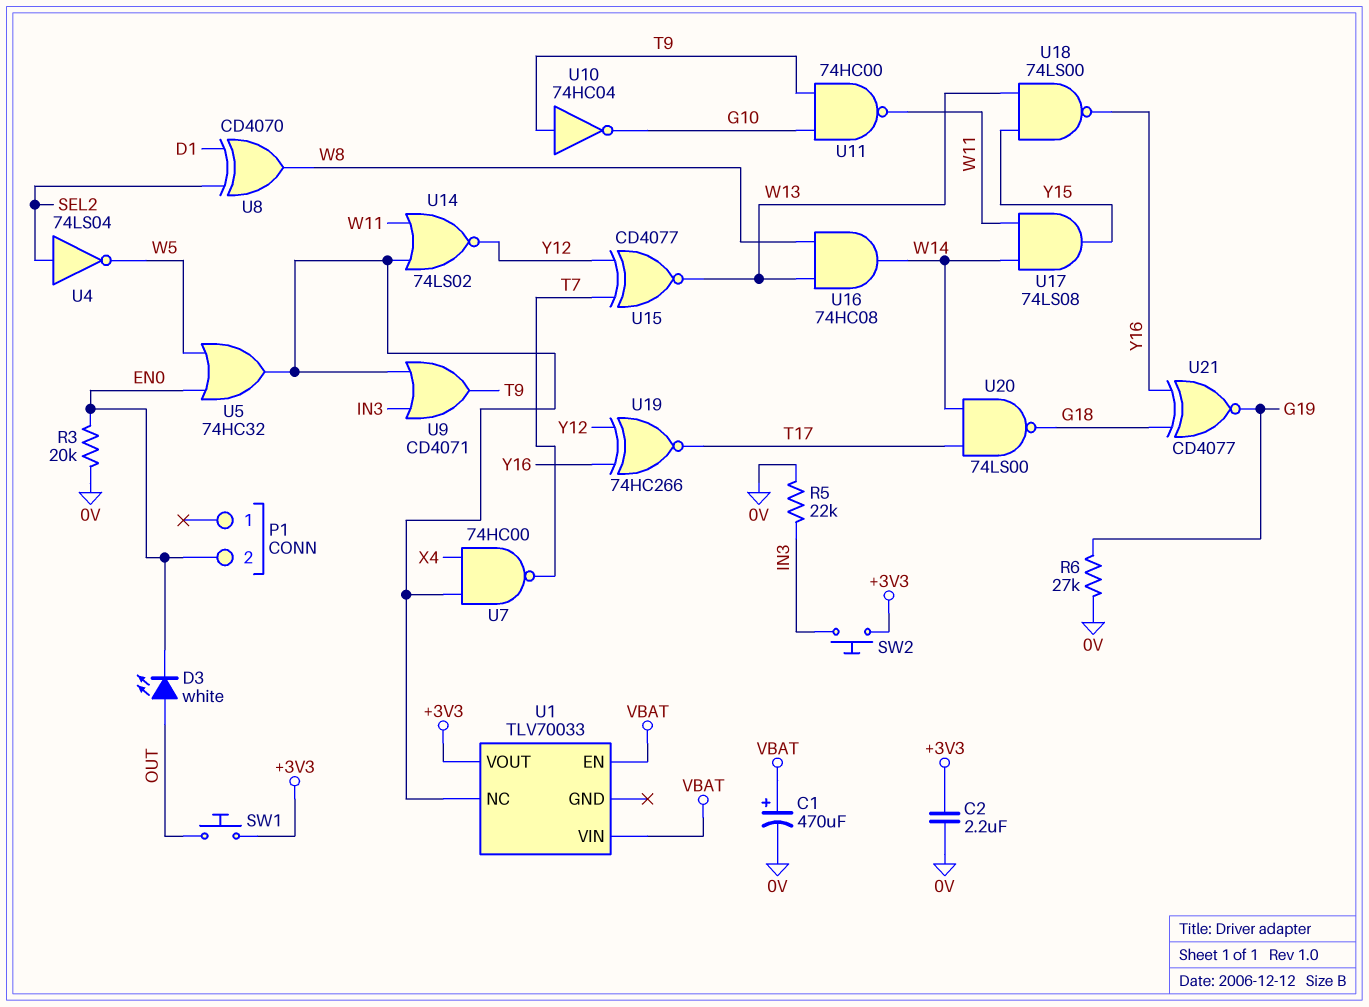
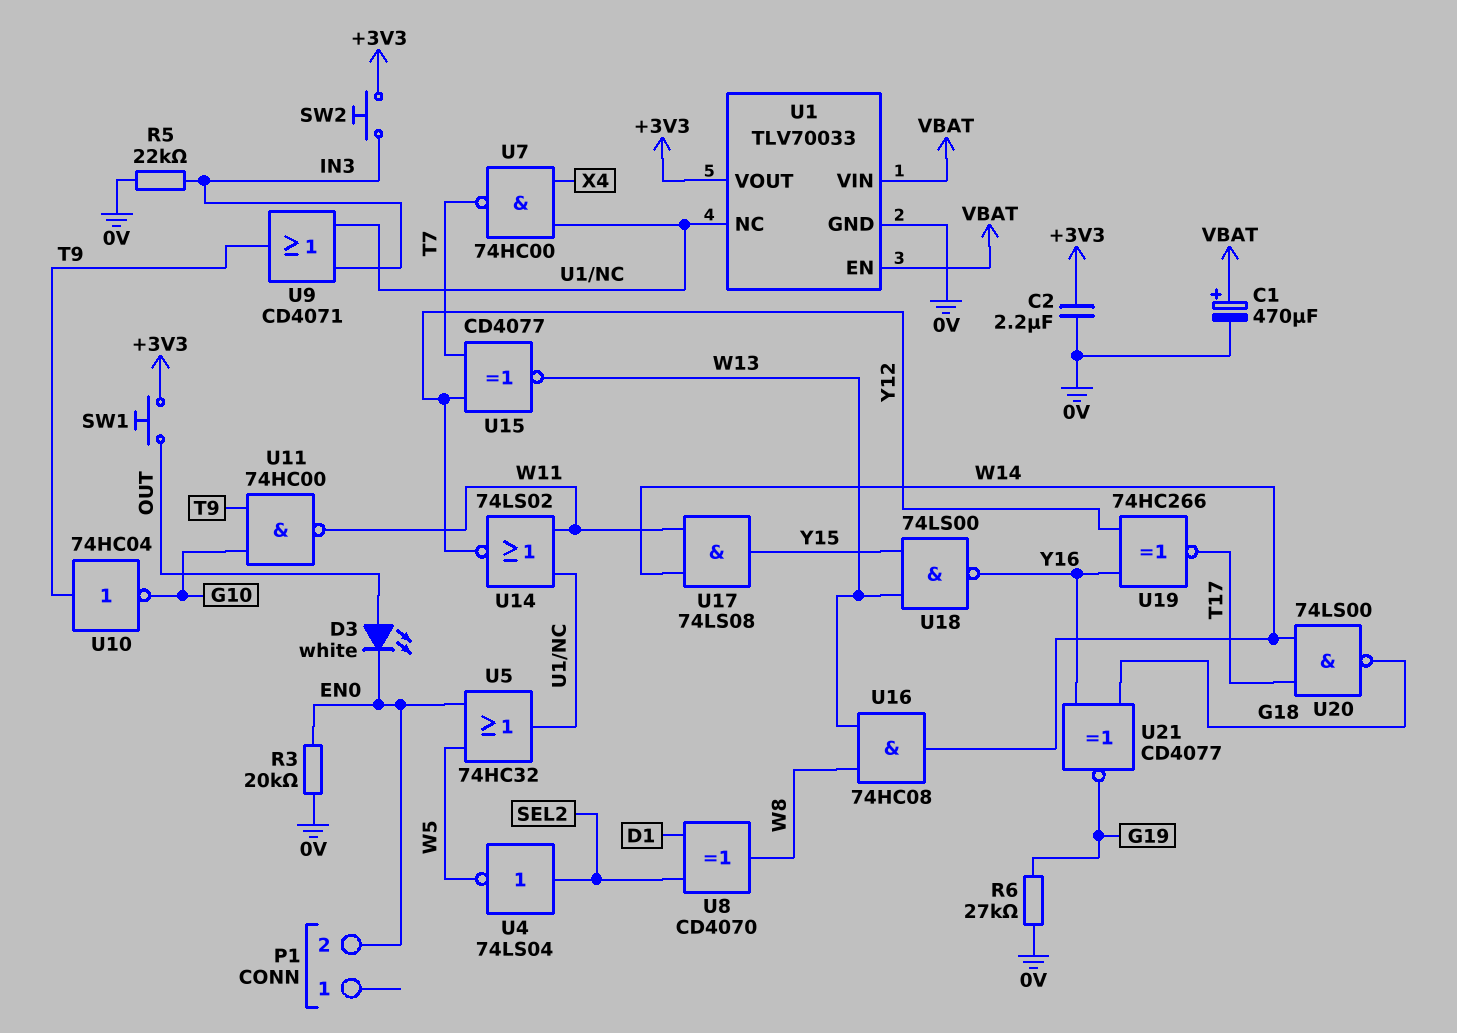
U1 pin GND: none -> 0V

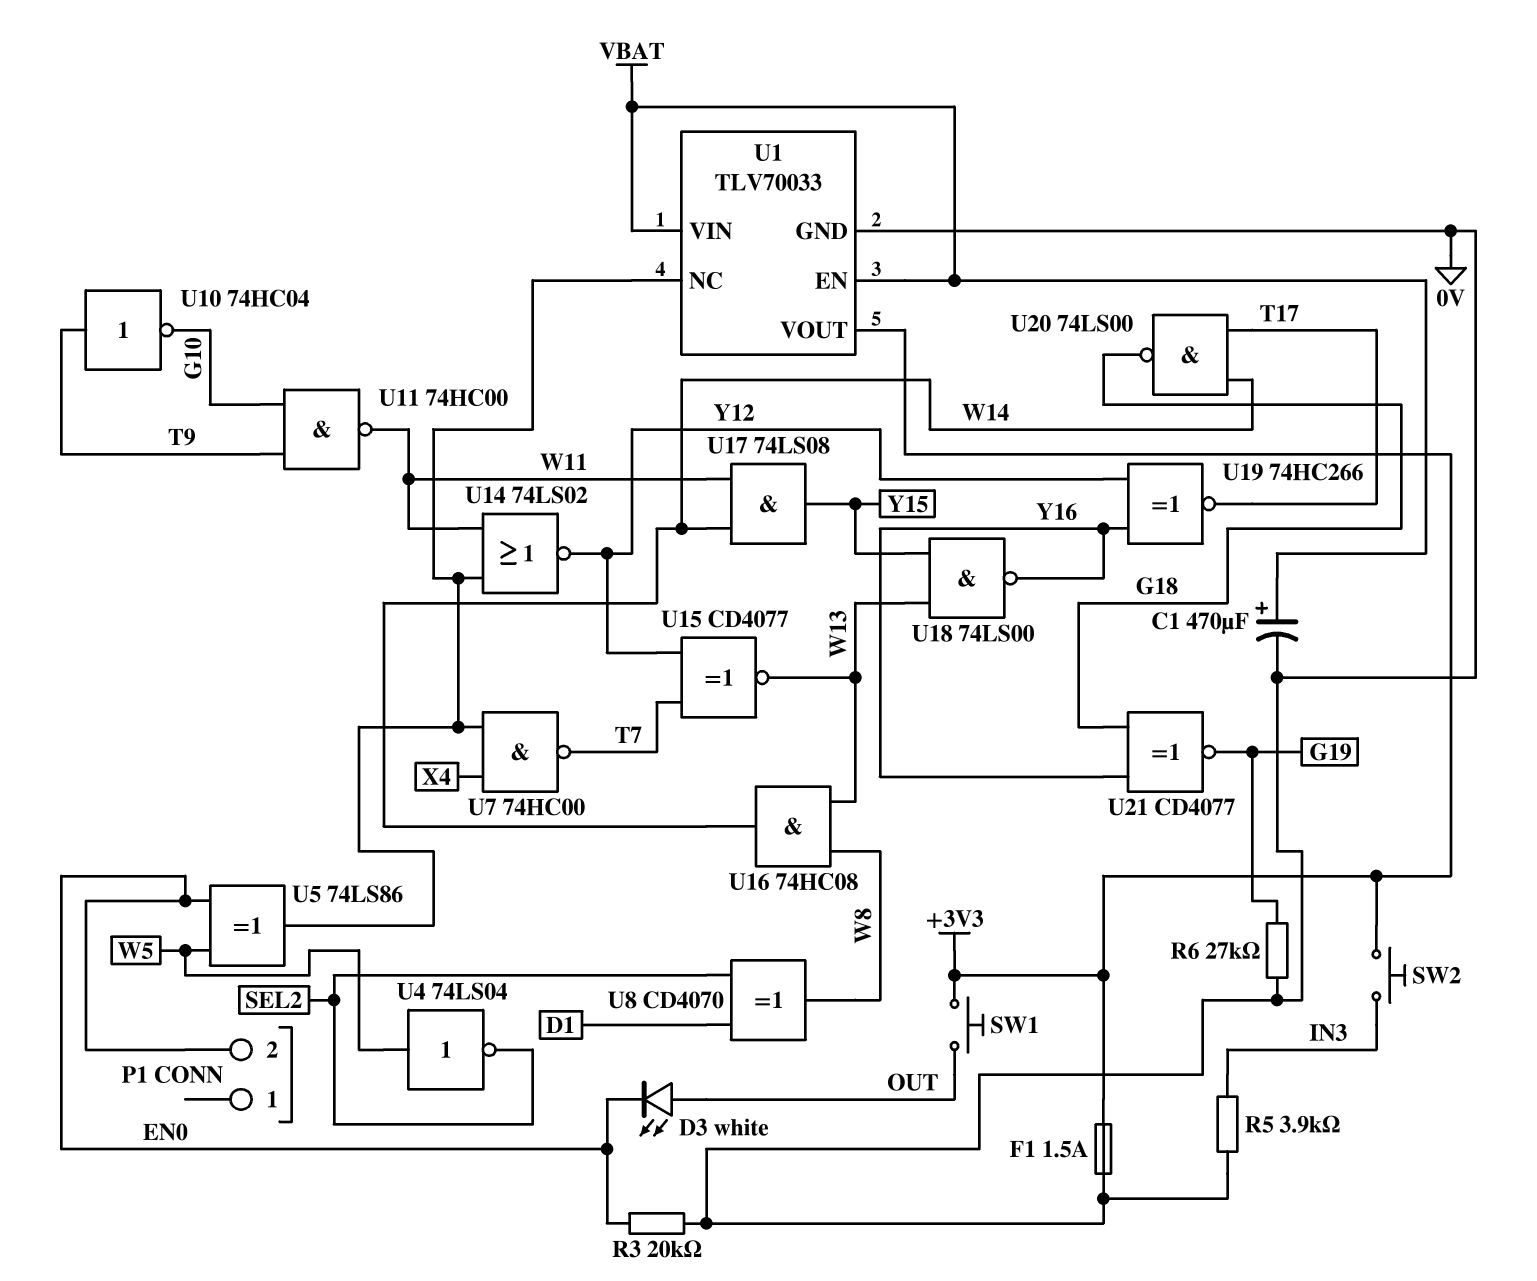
C2: 2.2uF (+3V3, 0V) -> none
F1: none -> 1.5A (+3V3, 0V)
R5: 22k (0V, IN3) -> 3.9k (0V, IN3)
U4: NOT 74LS04 (in SEL2, out W5) -> NOT 74LS04 (in W5, out SEL2)
U5: OR 74HC32 (in EN0, in W5, out U1/NC) -> XOR 74LS86 (in EN0, in W5, out U1/NC)
U9: OR CD4071 (in IN3, in U1/NC, out T9) -> none

